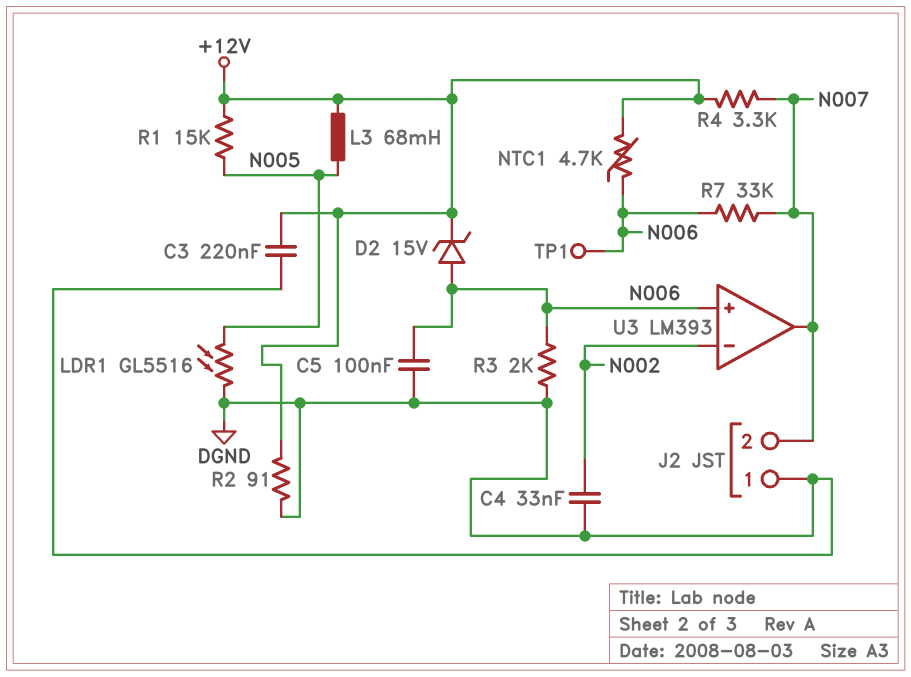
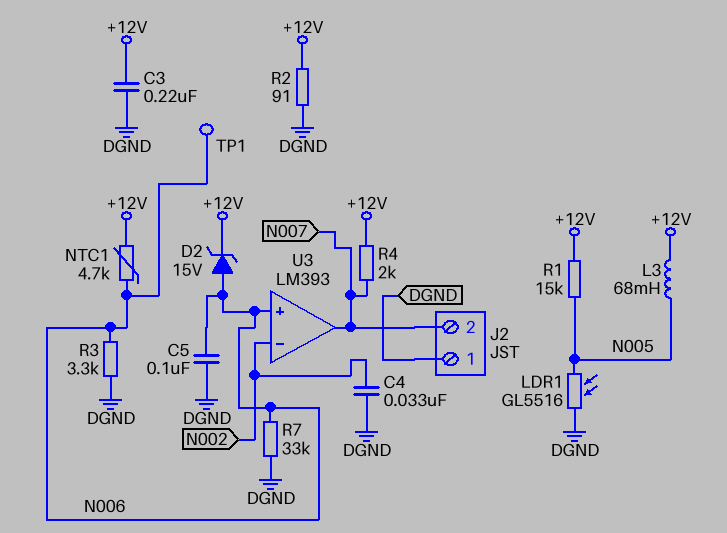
R3: 2k (DGND, N006) -> 3.3k (DGND, N006)
R4: 3.3k (+12V, N007) -> 2k (+12V, N007)
R7: 33k (N006, N007) -> 33k (DGND, N006)

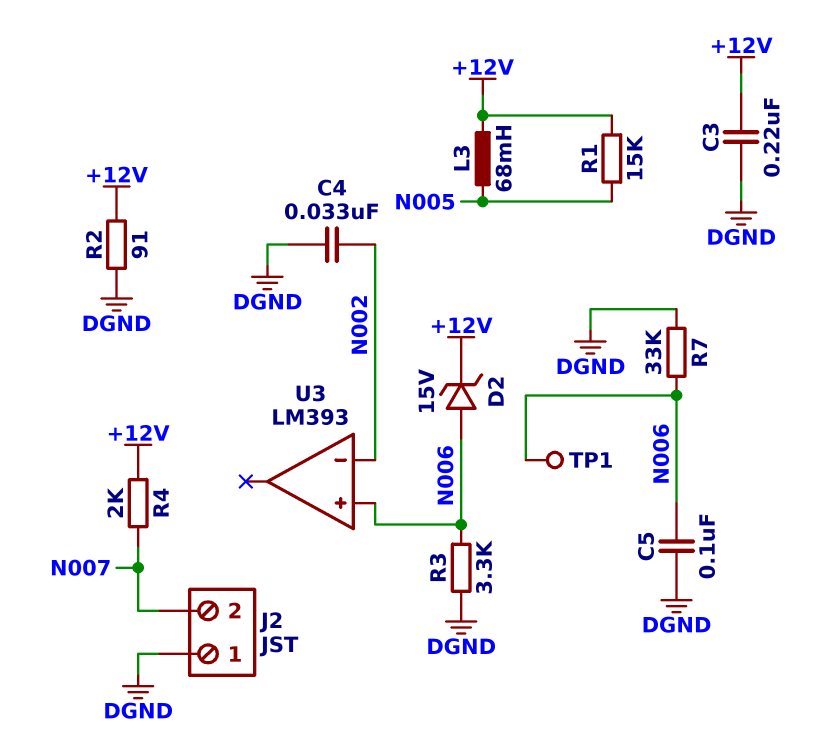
LDR1: GL5516 (DGND, N005) -> none
NTC1: 4.7k (+12V, N006) -> none
U3 pin out: N007 -> none

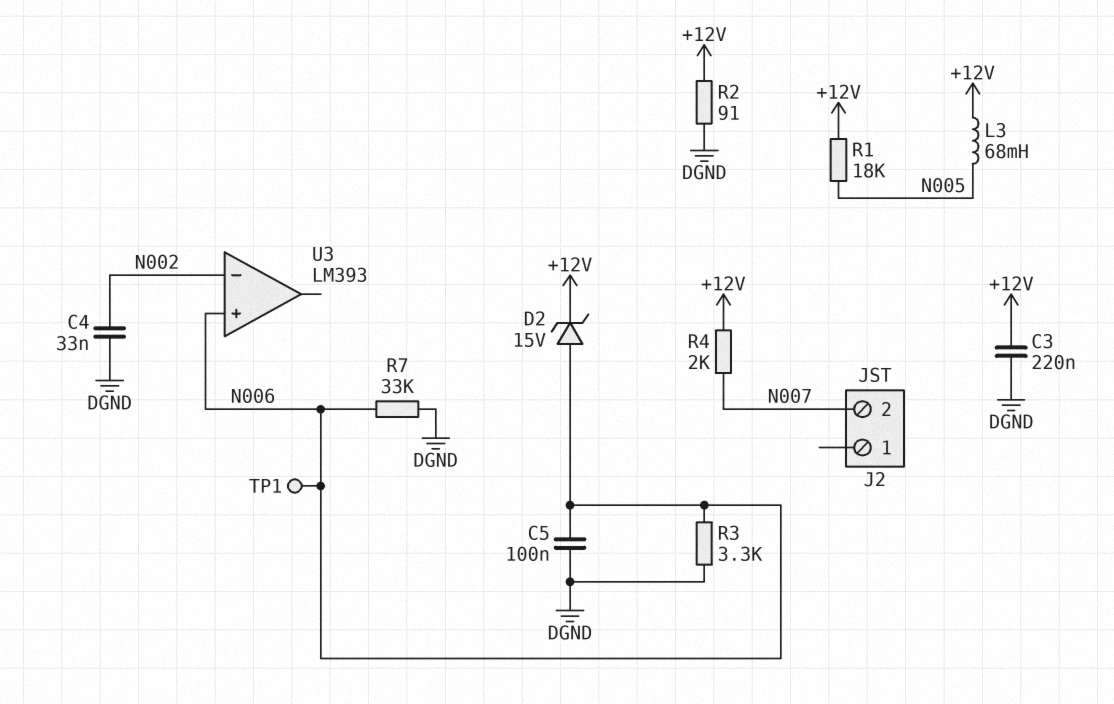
J2 pin 1: DGND -> none
R1: 15k (+12V, N005) -> 18k (+12V, N005)

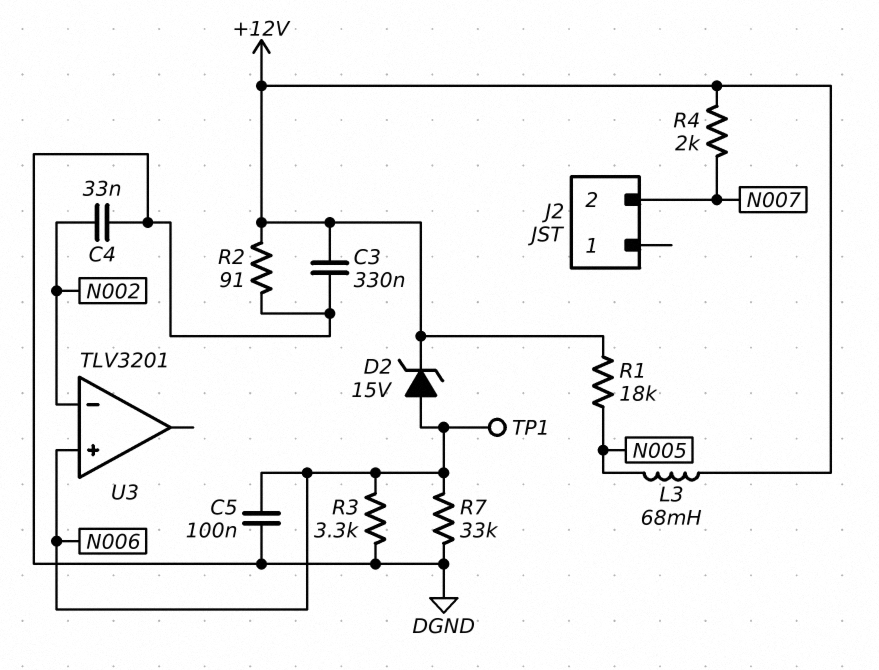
C3: 220nF (+12V, DGND) -> 330nF (+12V, DGND)
U3: LM393 -> TLV3201

